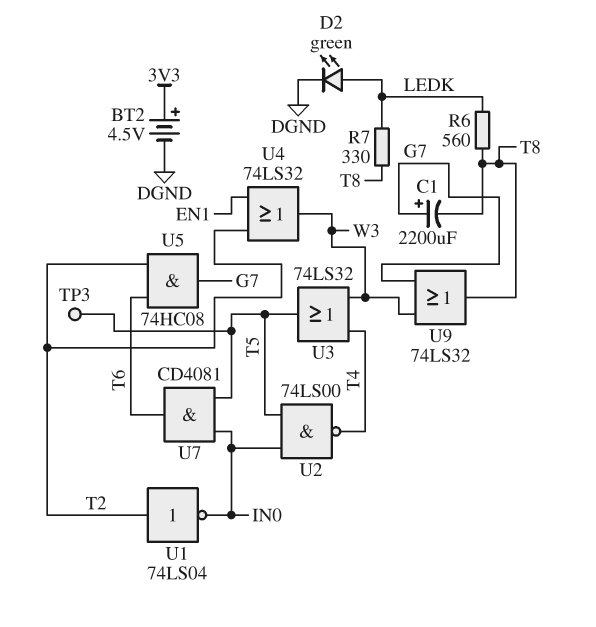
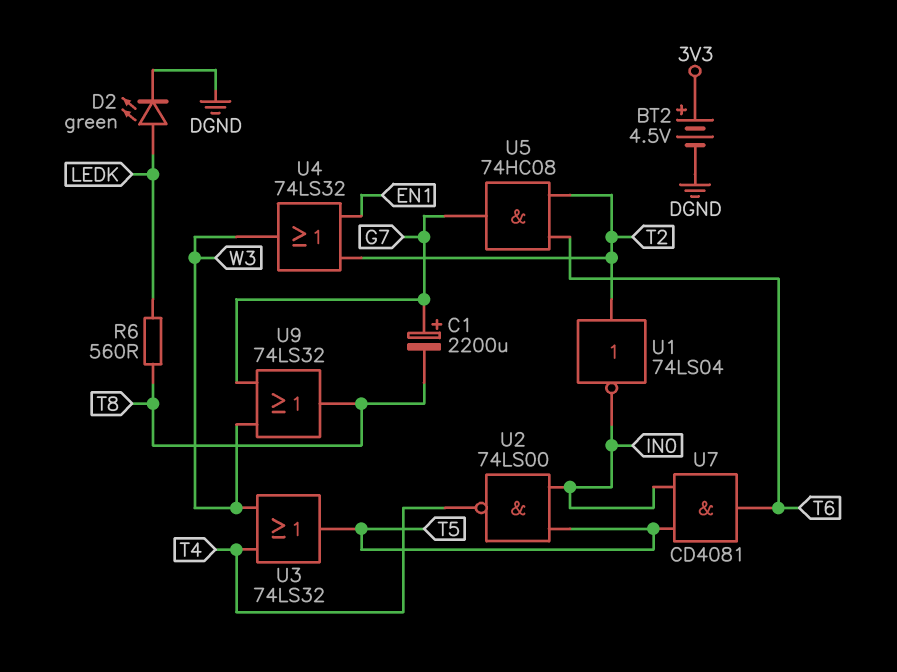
R7: 330 (LEDK, T8) -> none
TP3: test point (T5) -> none

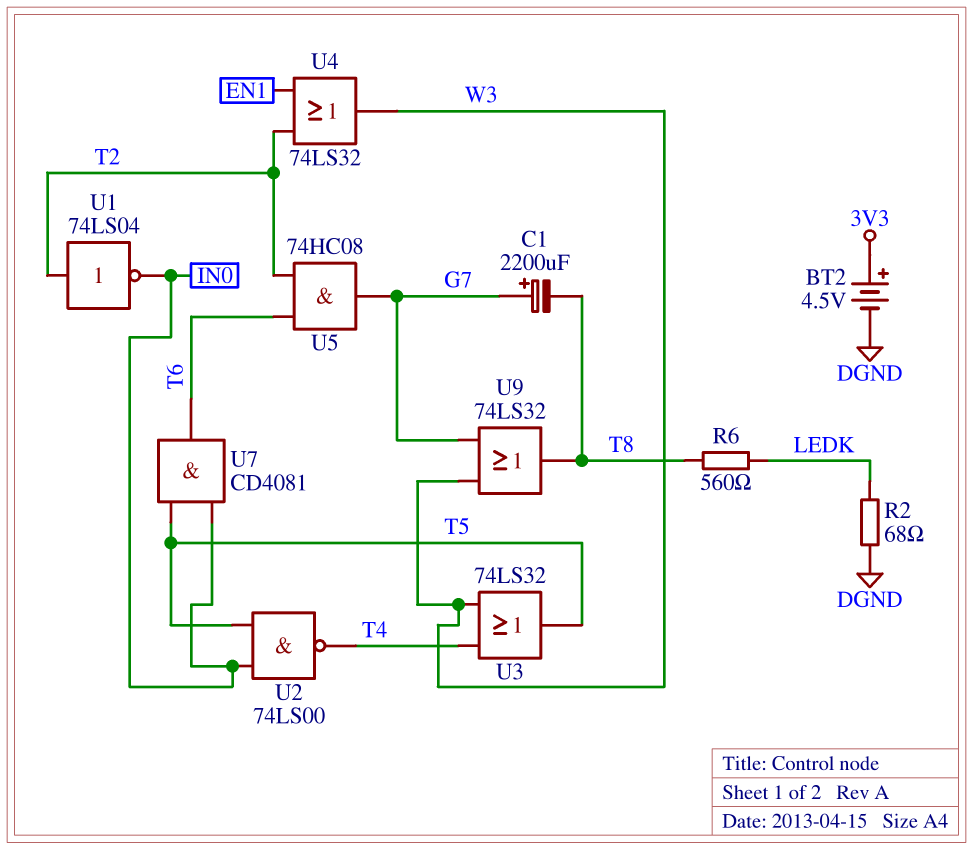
D2: LED green (A LEDK, K DGND) -> none
R2: none -> 68 (DGND, LEDK)

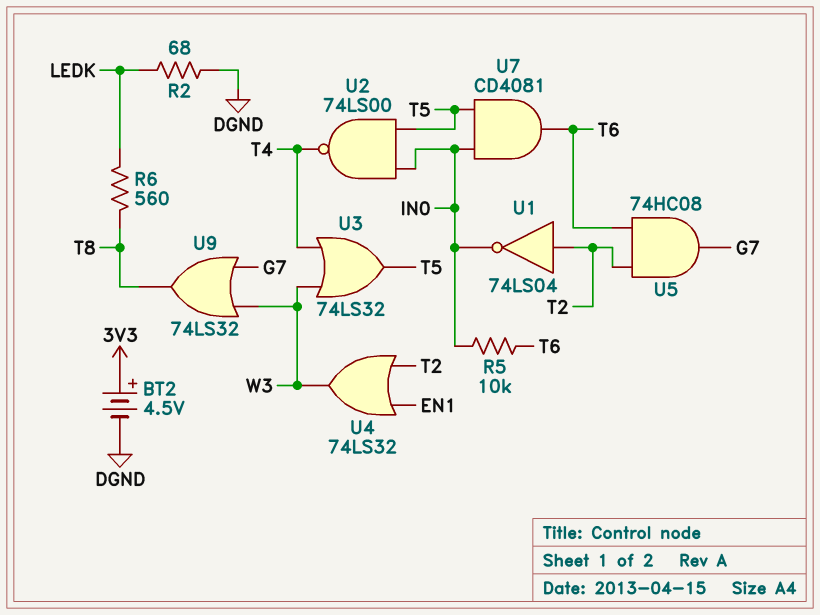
C1: 2200uF (plus G7, minus T8) -> none
R5: none -> 10k (IN0, T6)

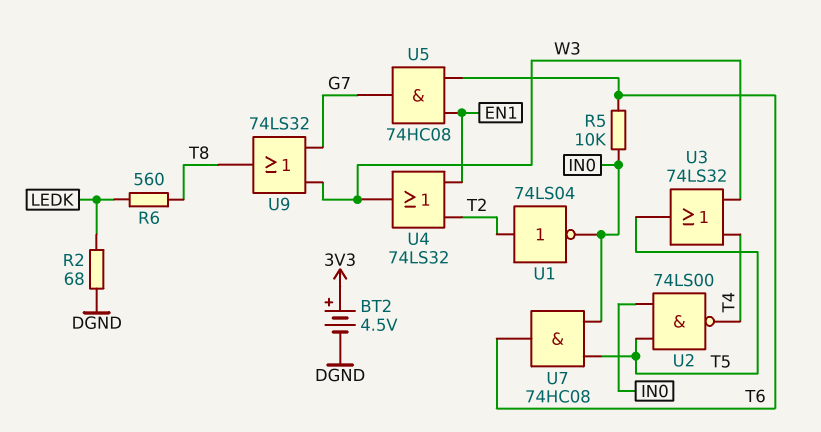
U5: AND 74HC08 (in T2, in T6, out G7) -> AND 74HC08 (in EN1, in T6, out G7)
U7: AND CD4081 (in IN0, in T5, out T6) -> AND 74HC08 (in IN0, in T5, out T6)

